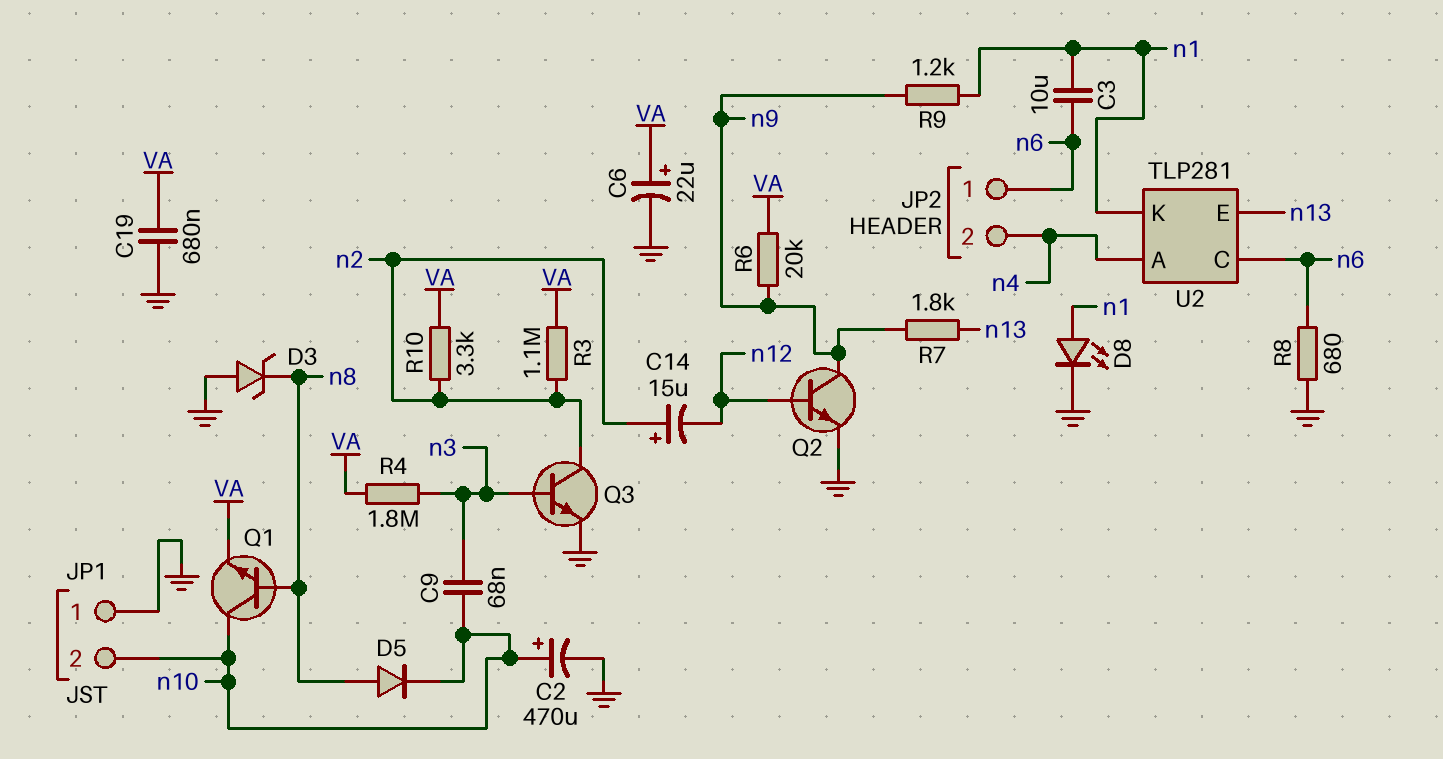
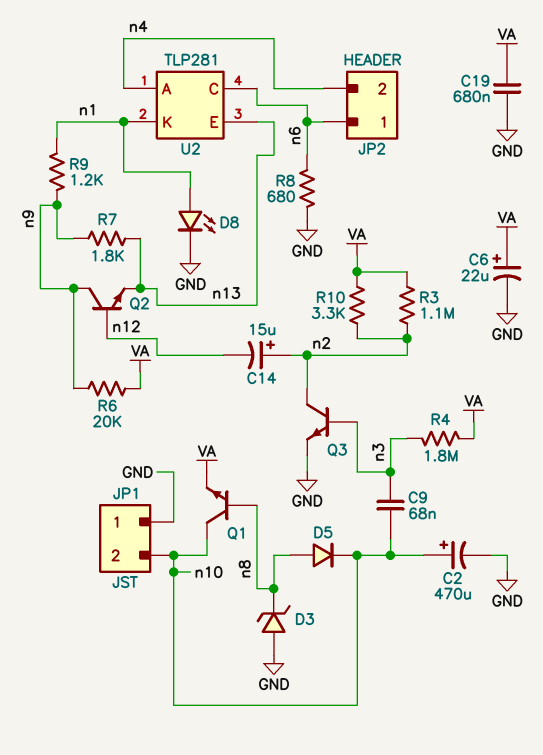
C3: 10uF (n1, n6) -> none
Q2: NPN (B n12, C n9, E GND) -> NPN (B n12, C n9, E n13)

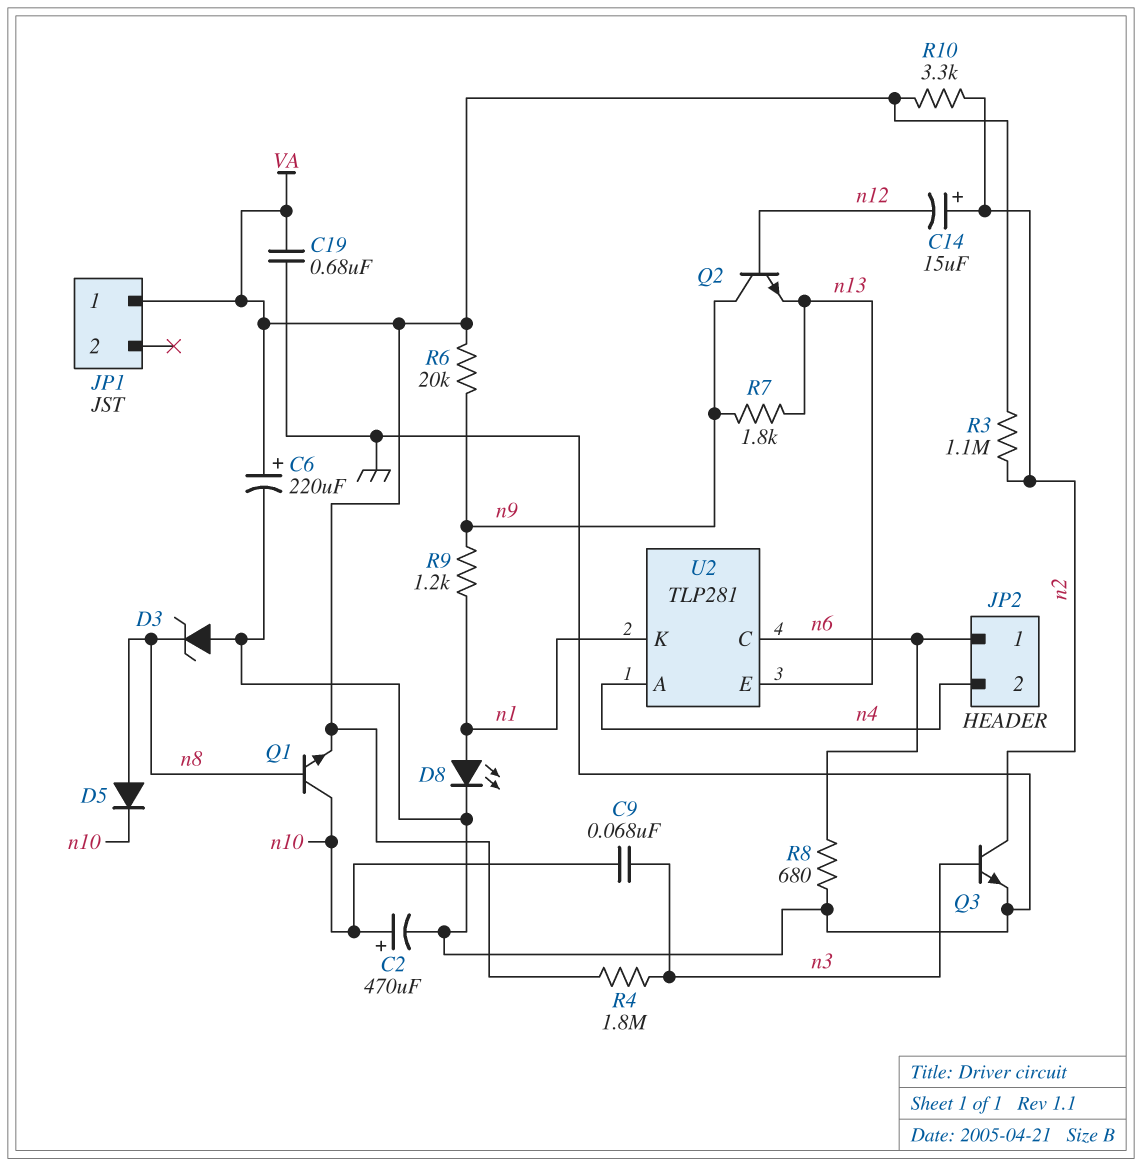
C6: 22uF (plus VA, minus GND) -> 220uF (plus VA, minus GND)
JP1 pin 1: GND -> VA
JP1 pin 2: n10 -> none

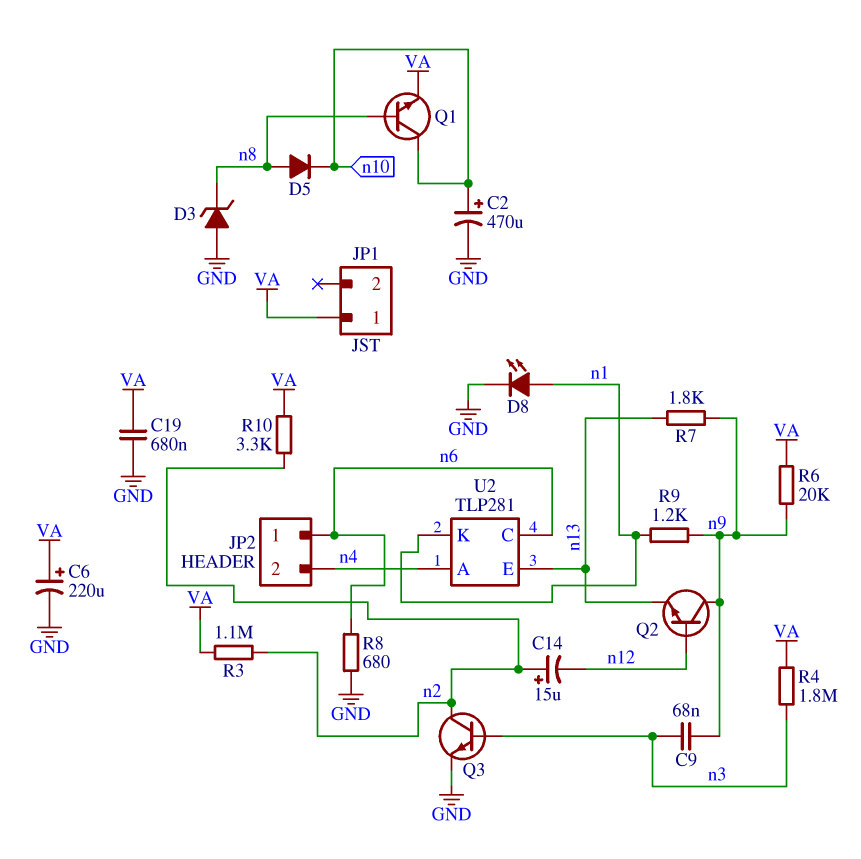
C9: 68nF (n3, n10) -> 68nF (n3, n9)

